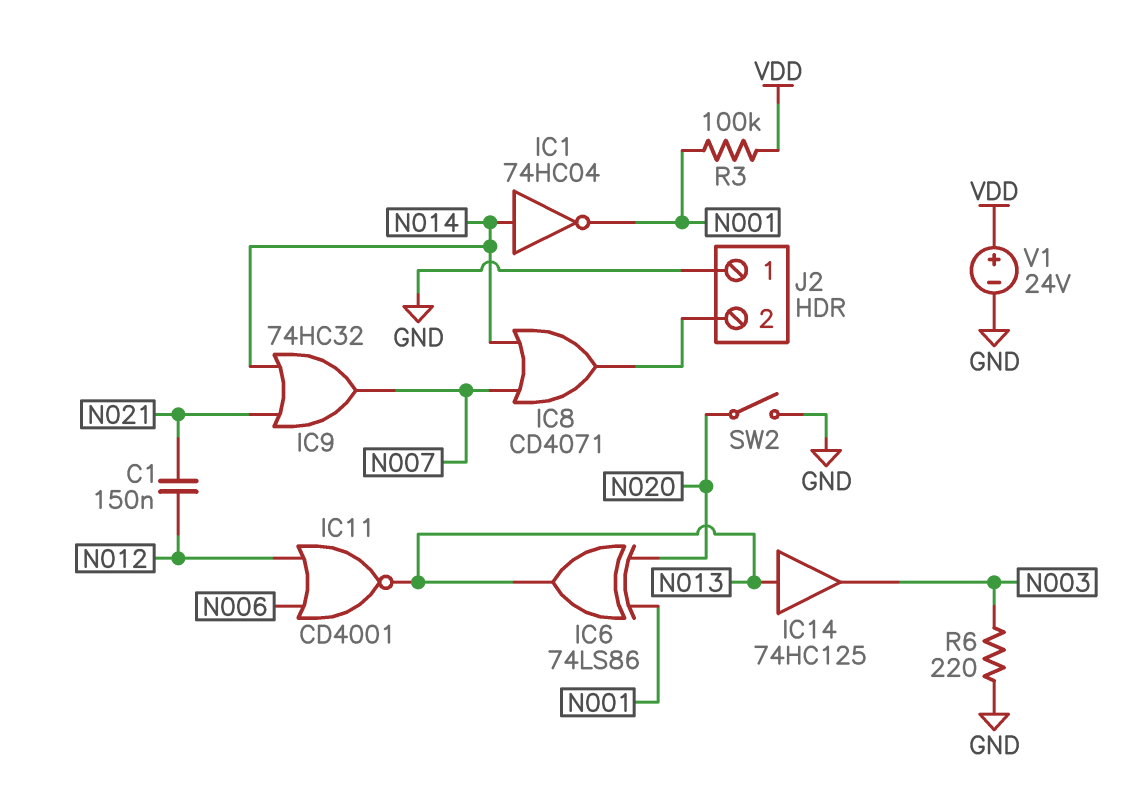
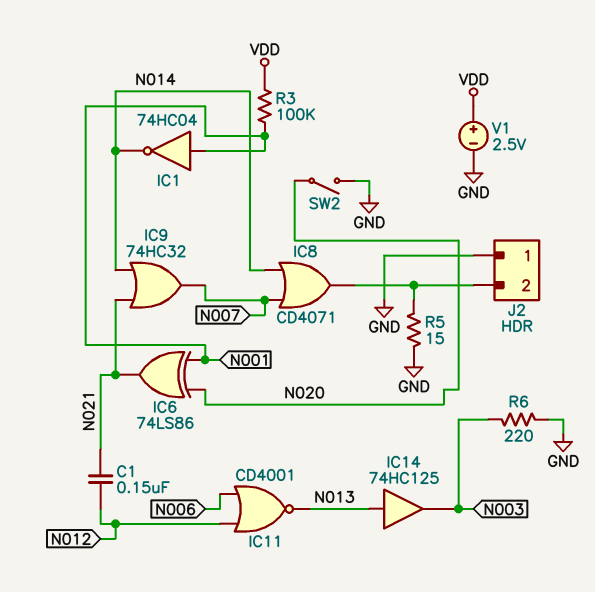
IC1: NOT 74HC04 (in N014, out N001) -> NOT 74HC04 (in N001, out N014)
IC6: XOR 74LS86 (in N001, in N020, out N013) -> XOR 74LS86 (in N001, in N020, out N021)
R5: none -> 15 (GND, J2/2)
V1: 24V (plus VDD, minus GND) -> 2.5V (plus VDD, minus GND)

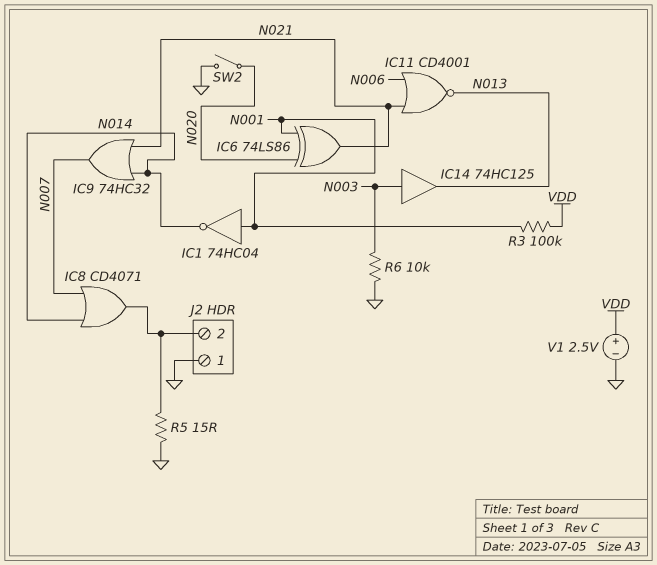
C1: 150nF (N012, N021) -> none
IC11: NOR CD4001 (in N006, in N012, out N013) -> NOR CD4001 (in N006, in N021, out N013)
IC14: buffer 74HC125 (in N013, out N003) -> buffer 74HC125 (in N003, out N013)
R6: 220 (GND, N003) -> 10k (GND, N003)

